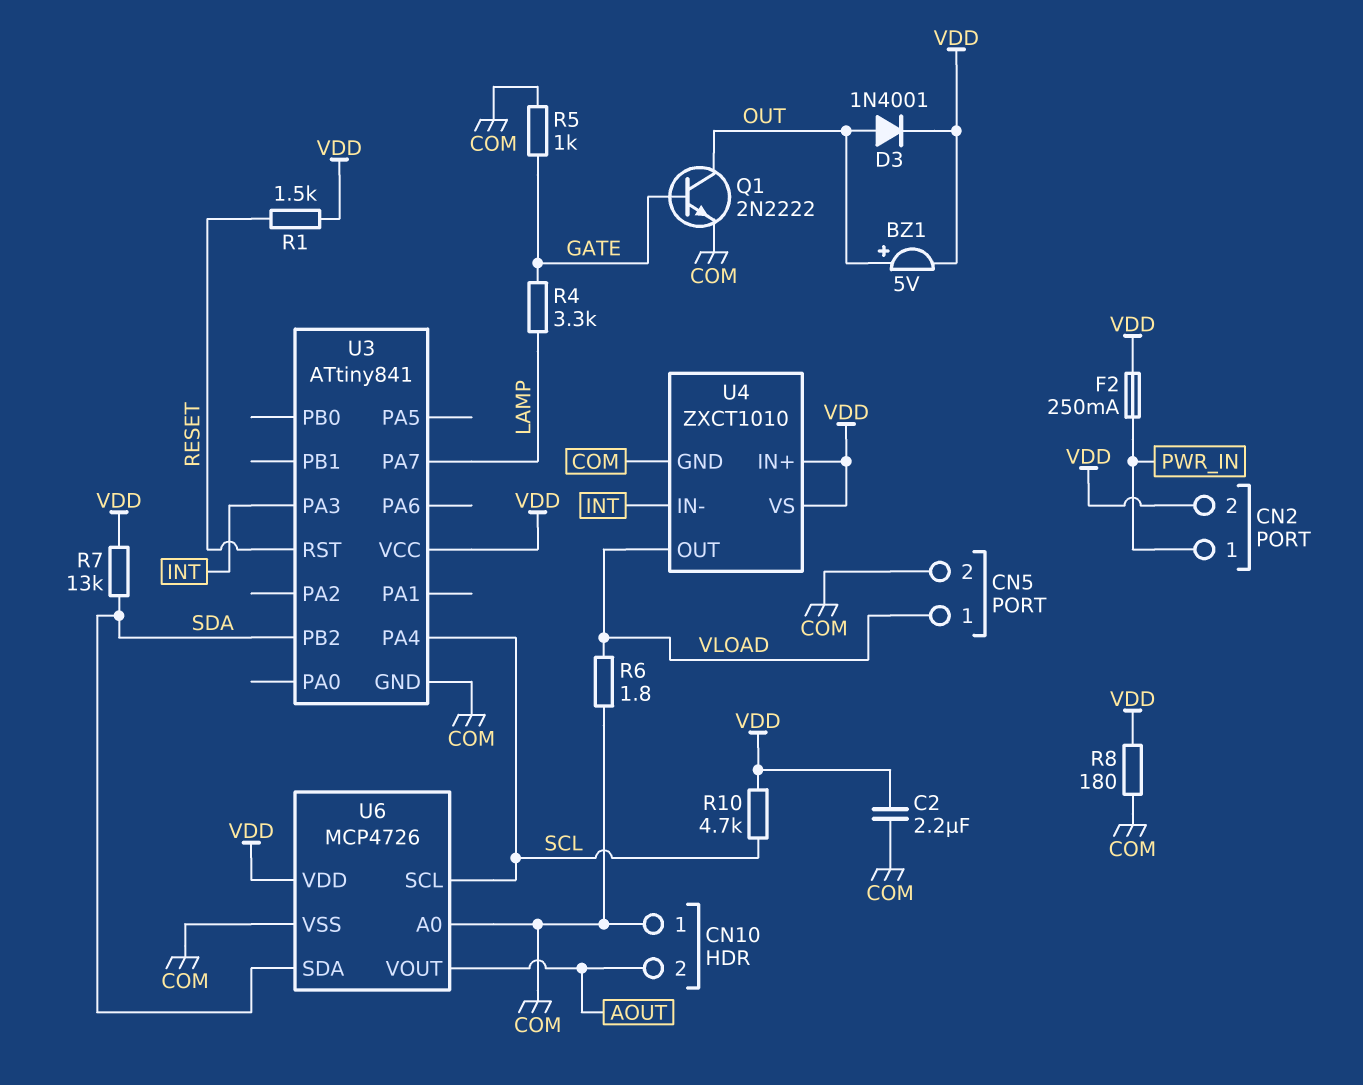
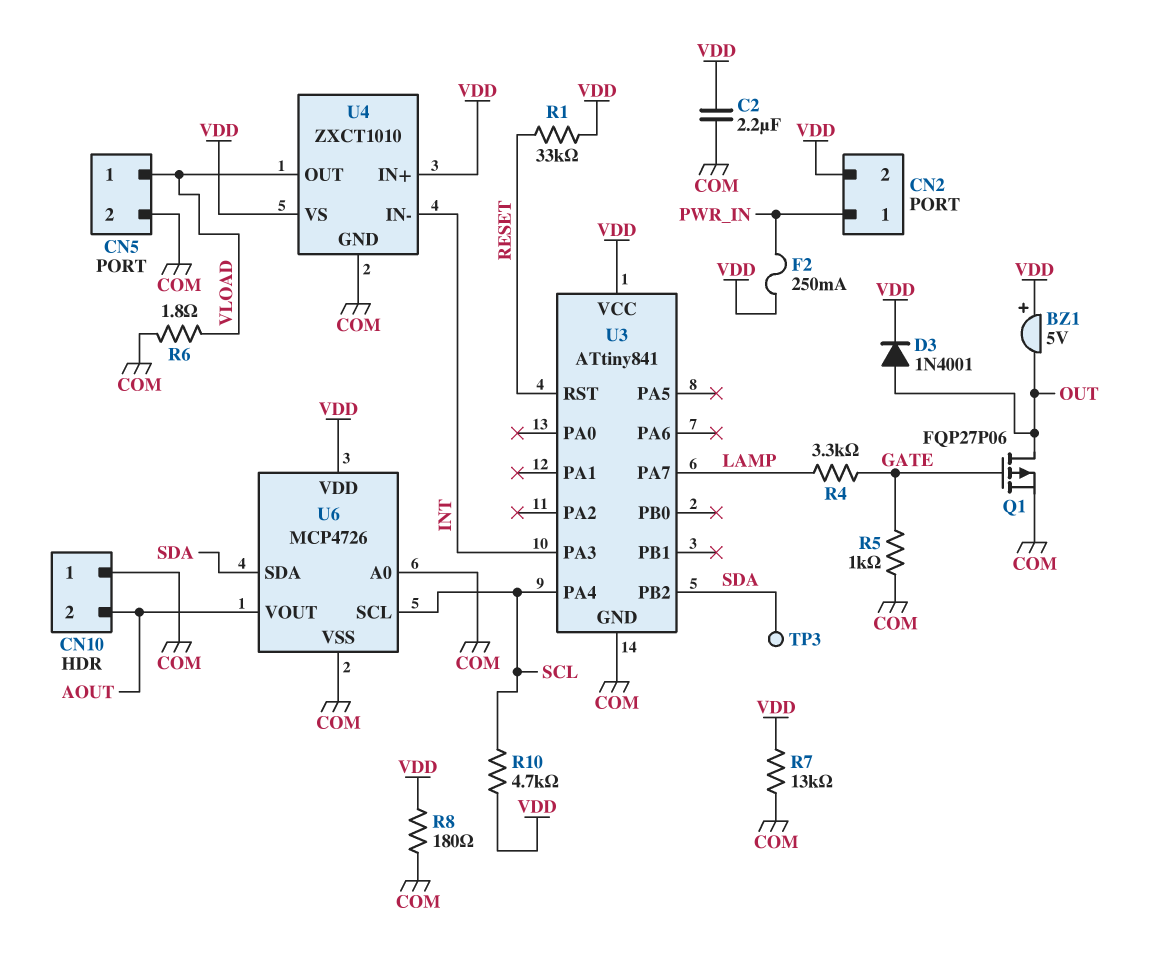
BZ1: buzzer 5V (plus OUT, minus VDD) -> buzzer 5V (plus VDD, minus OUT)
Q1: NPN 2N2222 (B GATE, C OUT, E COM) -> PMOS FQP27P06 (G GATE, D OUT, S COM)
R1: 1.5k (RESET, VDD) -> 33k (RESET, VDD)
R7: 13k (SDA, VDD) -> 13k (COM, VDD)
TP3: none -> test point (SDA)

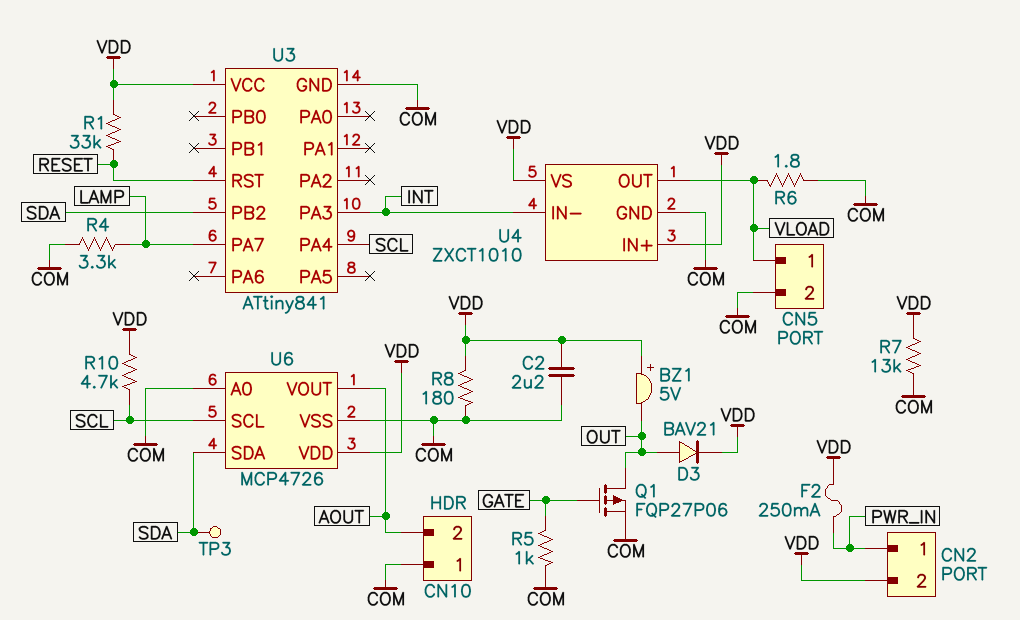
D3: diode 1N4001 (A OUT, K VDD) -> diode BAV21 (A OUT, K VDD)
R4: 3.3k (GATE, LAMP) -> 3.3k (COM, LAMP)

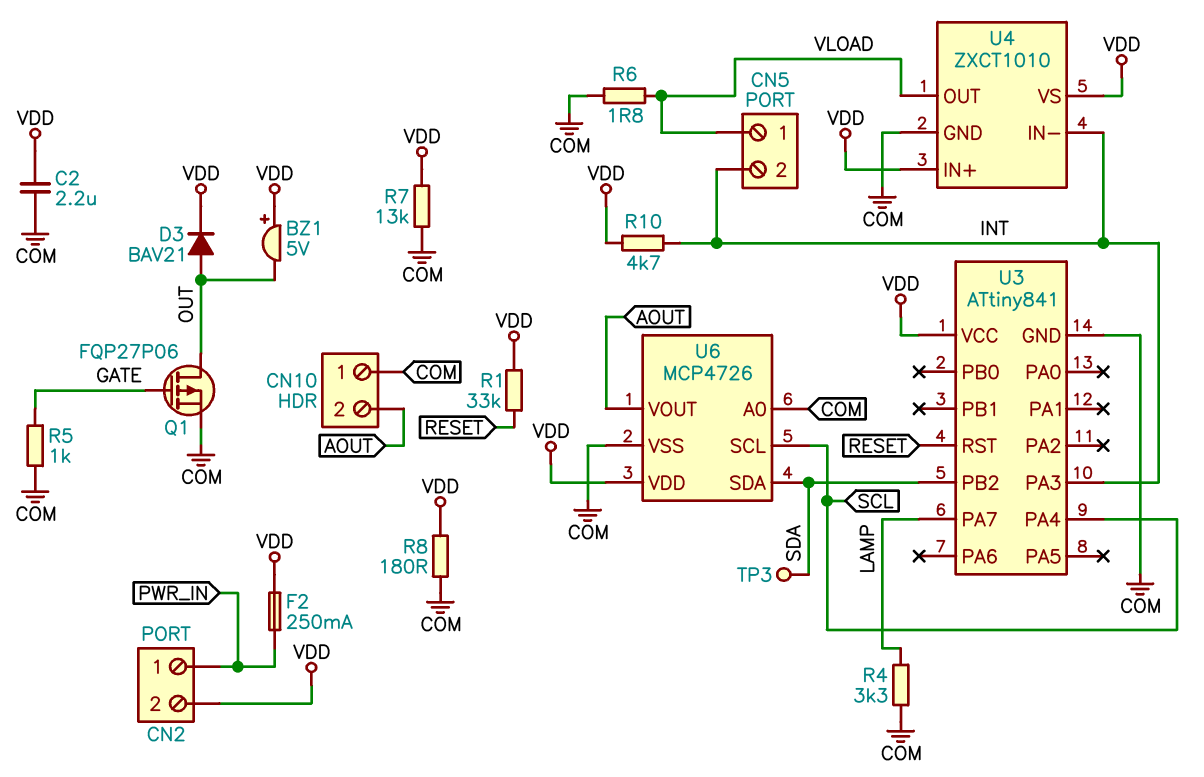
CN5 pin 2: COM -> INT
R10: 4.7k (SCL, VDD) -> 4.7k (INT, VDD)

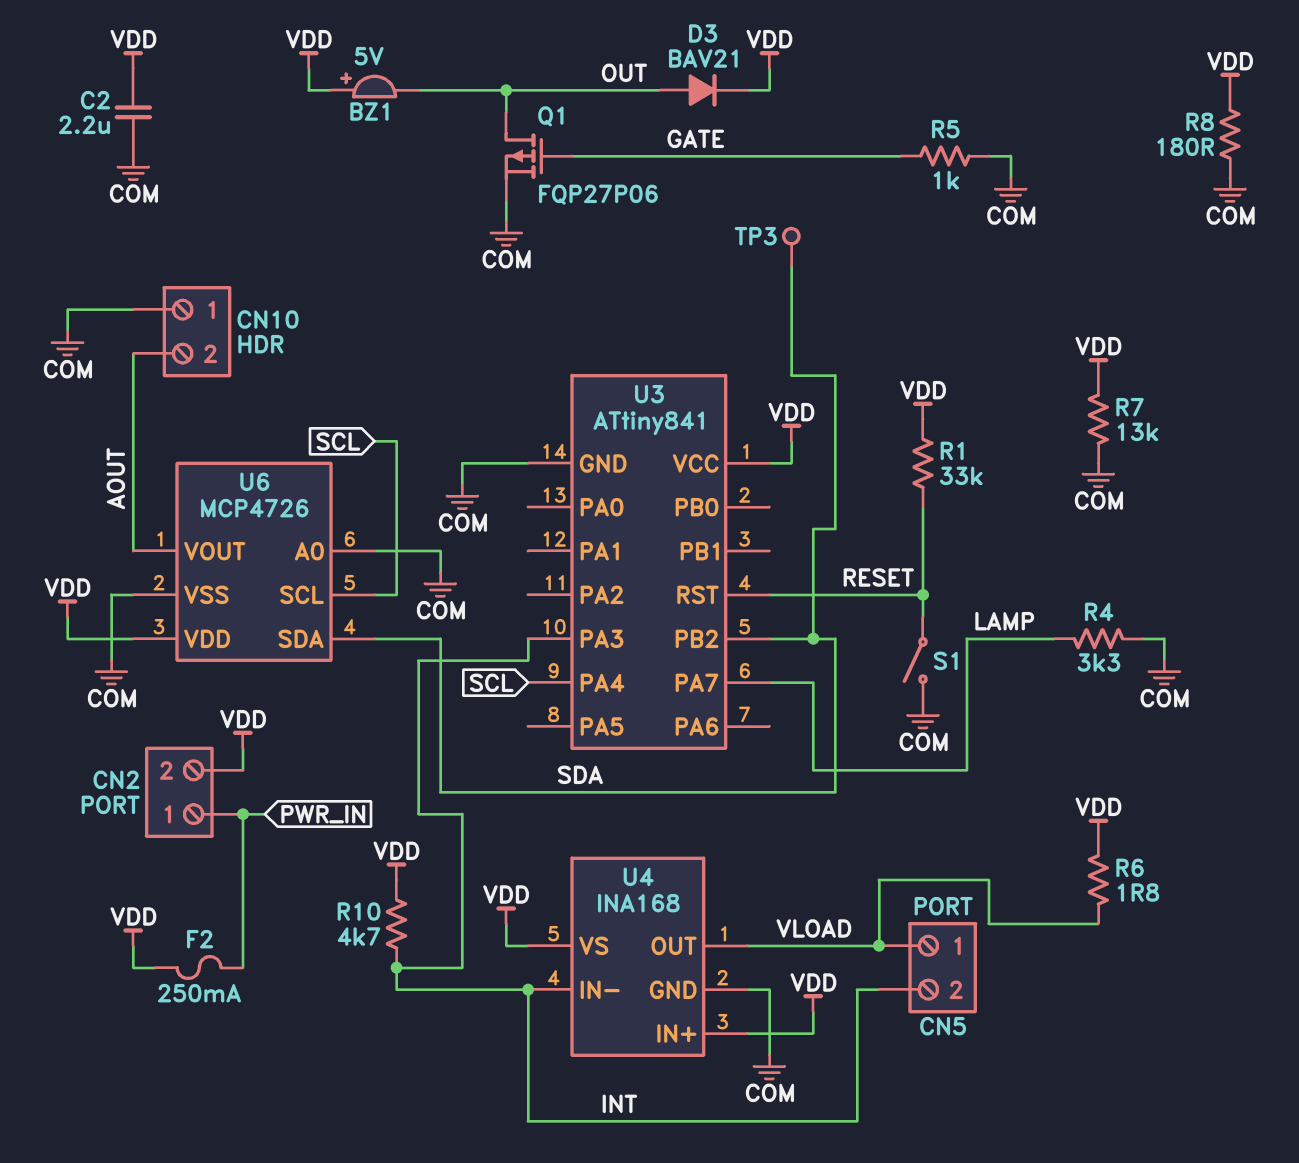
R6: 1.8 (COM, VLOAD) -> 1.8 (VDD, VLOAD)
S1: none -> switch (COM, RESET)
U4: ZXCT1010 -> INA168

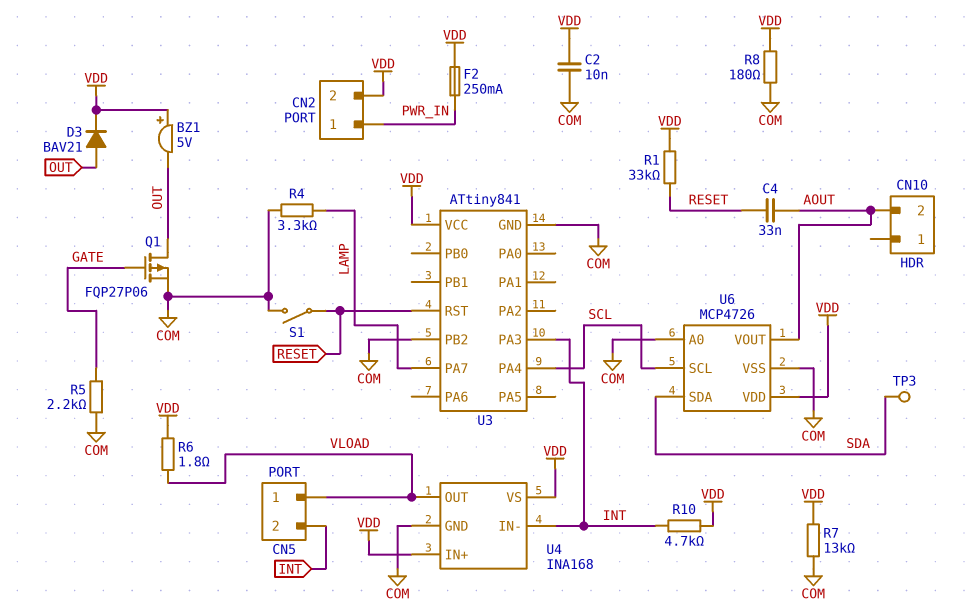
C2: 2.2uF (COM, VDD) -> 10nF (COM, VDD)
C4: none -> 33nF (AOUT, RESET)
CN10 pin 1: COM -> none
R5: 1k (COM, GATE) -> 2.2k (COM, GATE)
U3 pin PB2: SDA -> COM

